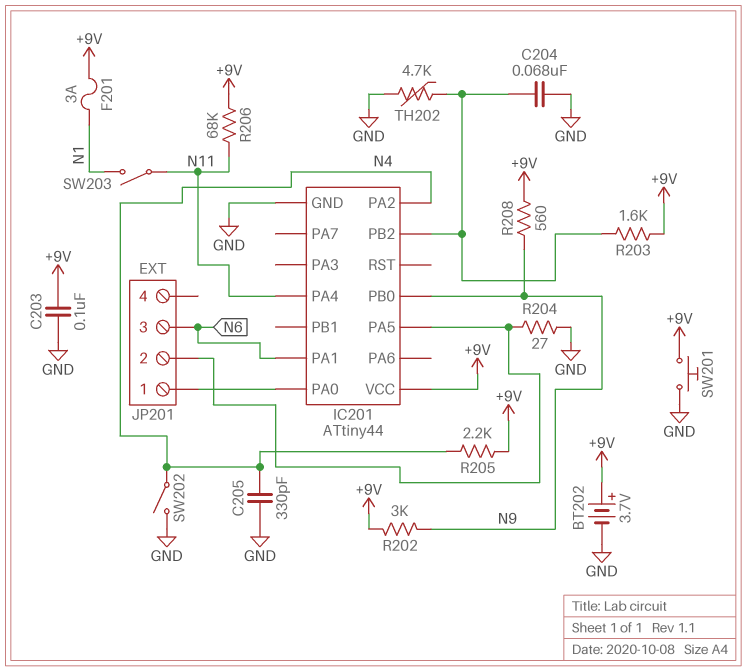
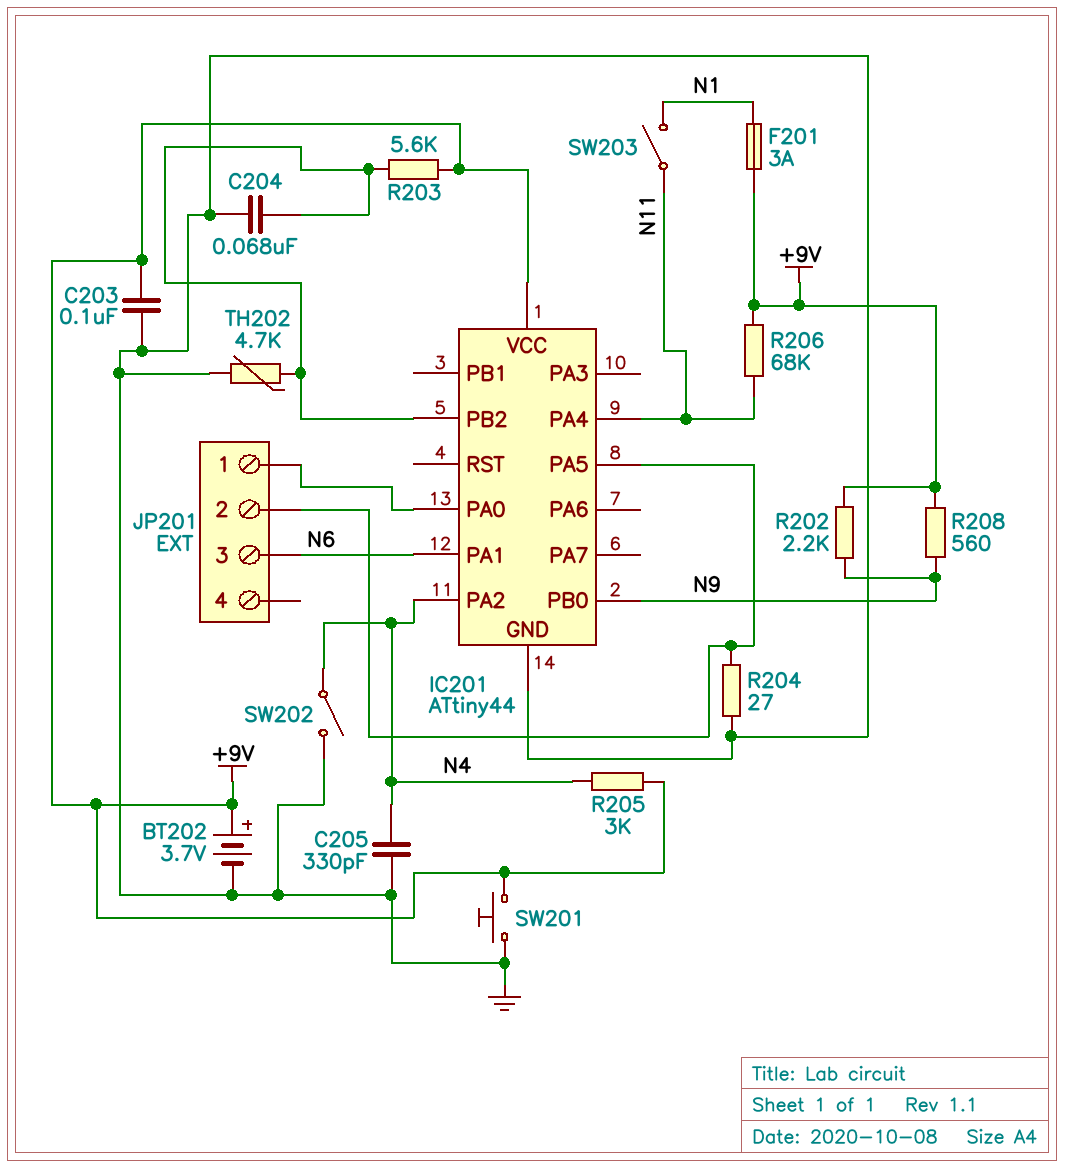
R202: 3k (+9V, N9) -> 2.2k (+9V, N9)
R203: 1.6k (+9V, IC201/PB2) -> 5.6k (+9V, IC201/PB2)
R205: 2.2k (+9V, N4) -> 3k (+9V, N4)

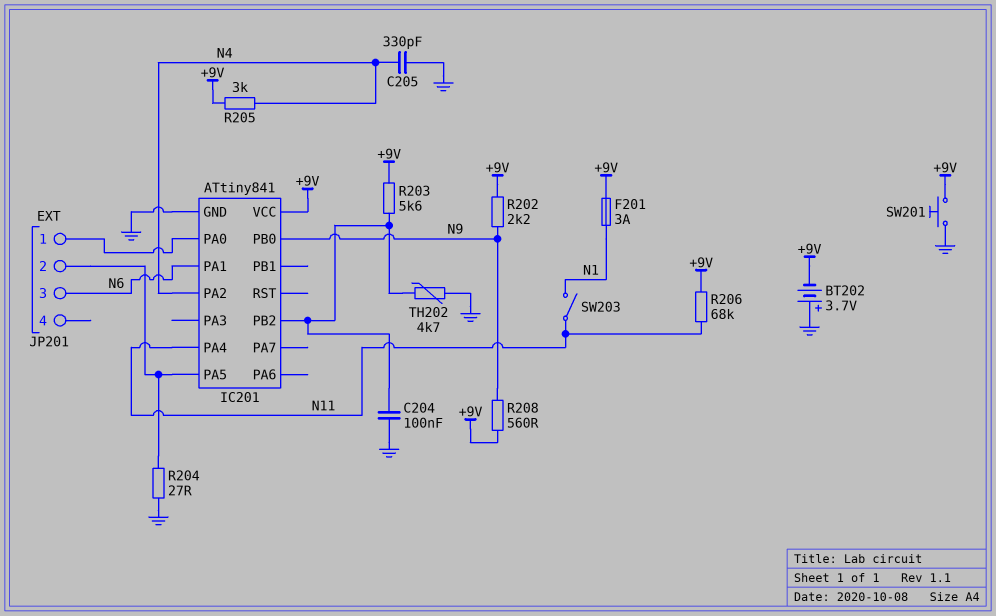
BT202: 3.7V (plus +9V, minus GND) -> 3.7V (plus GND, minus +9V)
C203: 100nF (+9V, GND) -> none
C204: 68nF (GND, IC201/PB2) -> 100nF (GND, IC201/PB2)
IC201: ATtiny44 -> ATtiny841
SW202: switch (GND, N4) -> none

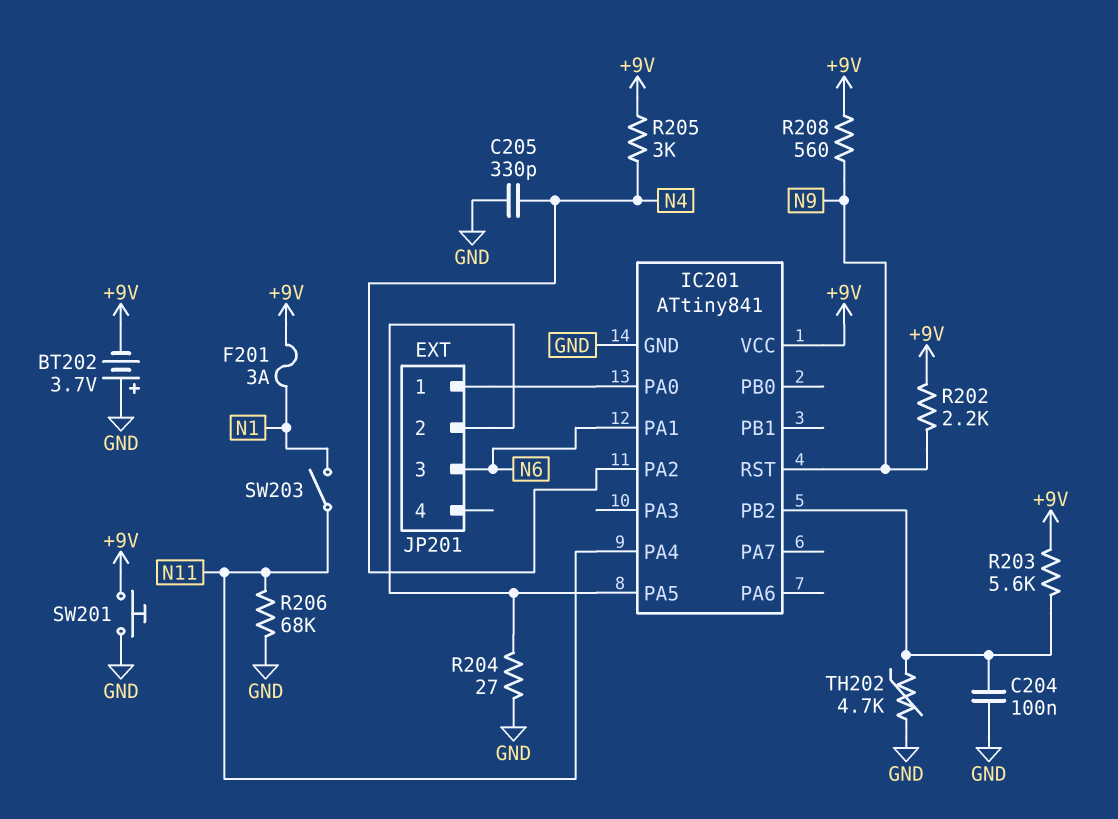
IC201 pin PB0: N9 -> none
IC201 pin RST: none -> N9
R206: 68k (+9V, N11) -> 68k (GND, N11)

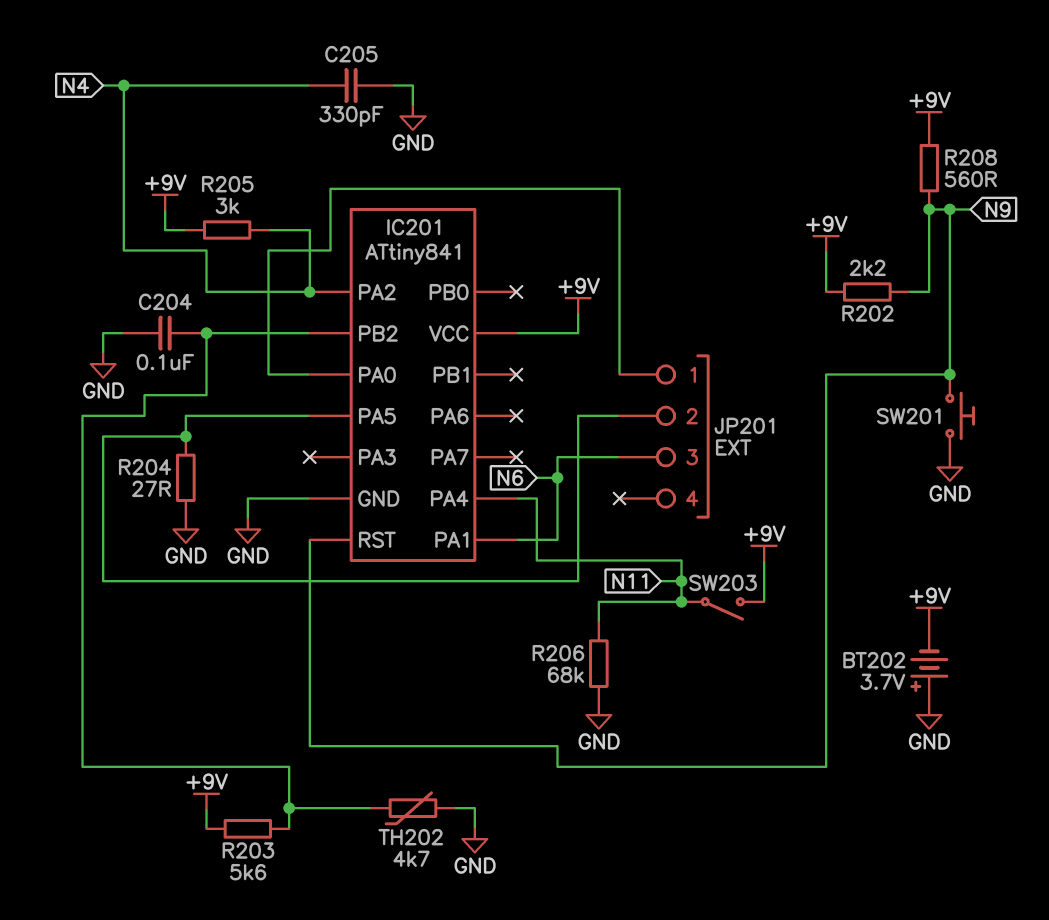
F201: 3A (+9V, N1) -> none
SW201: button (+9V, GND) -> button (GND, N9)
SW203: switch (N1, N11) -> switch (+9V, N11)

